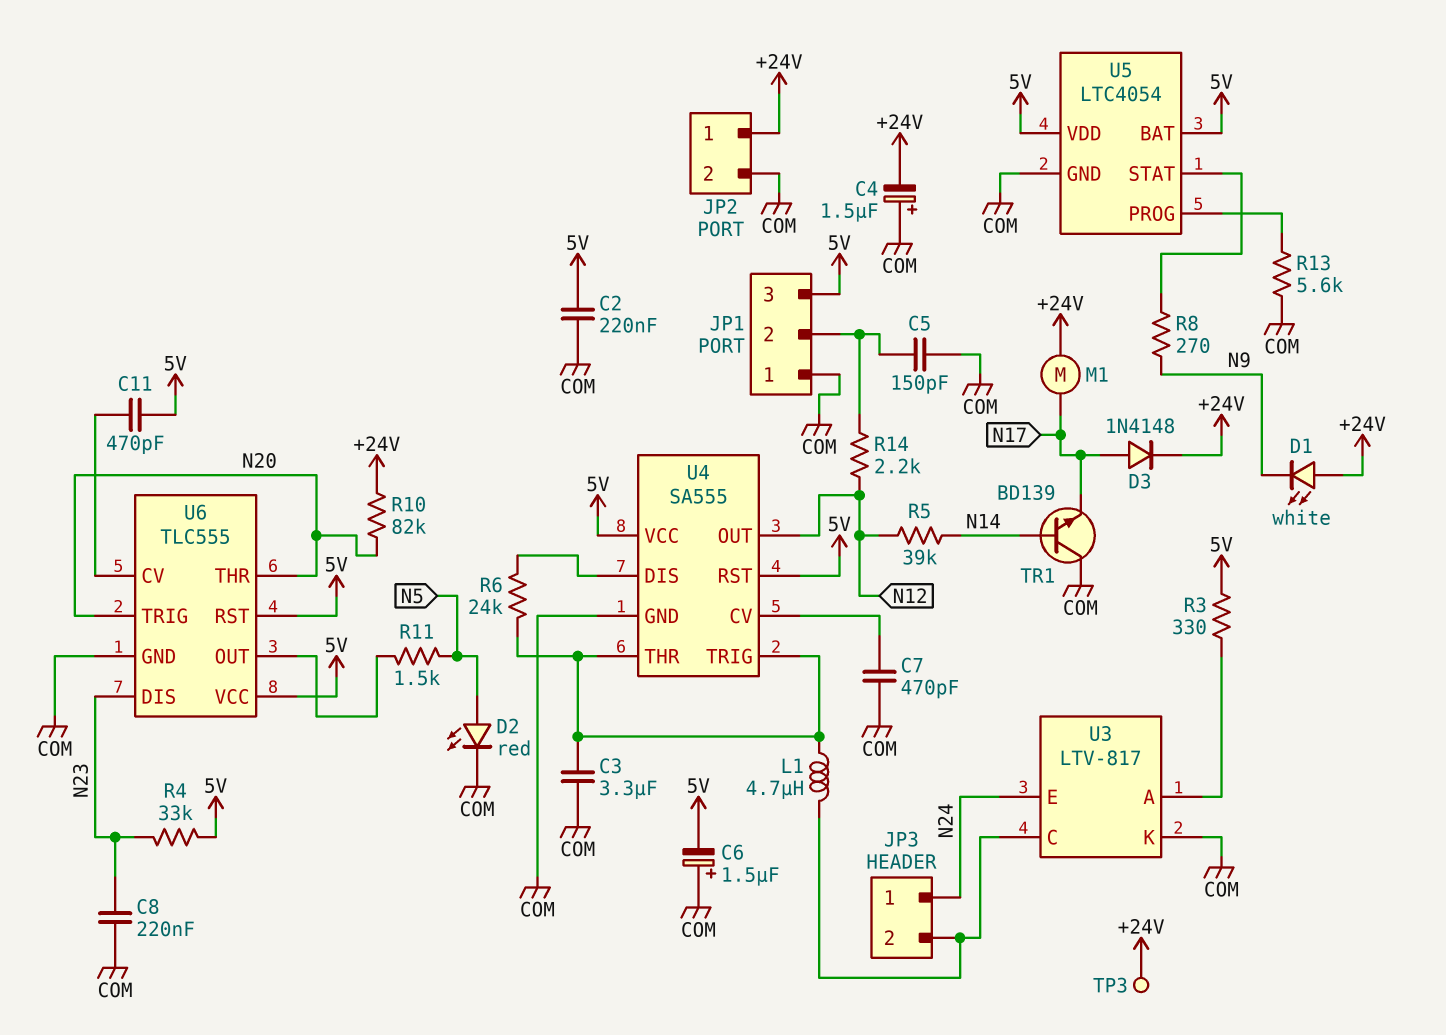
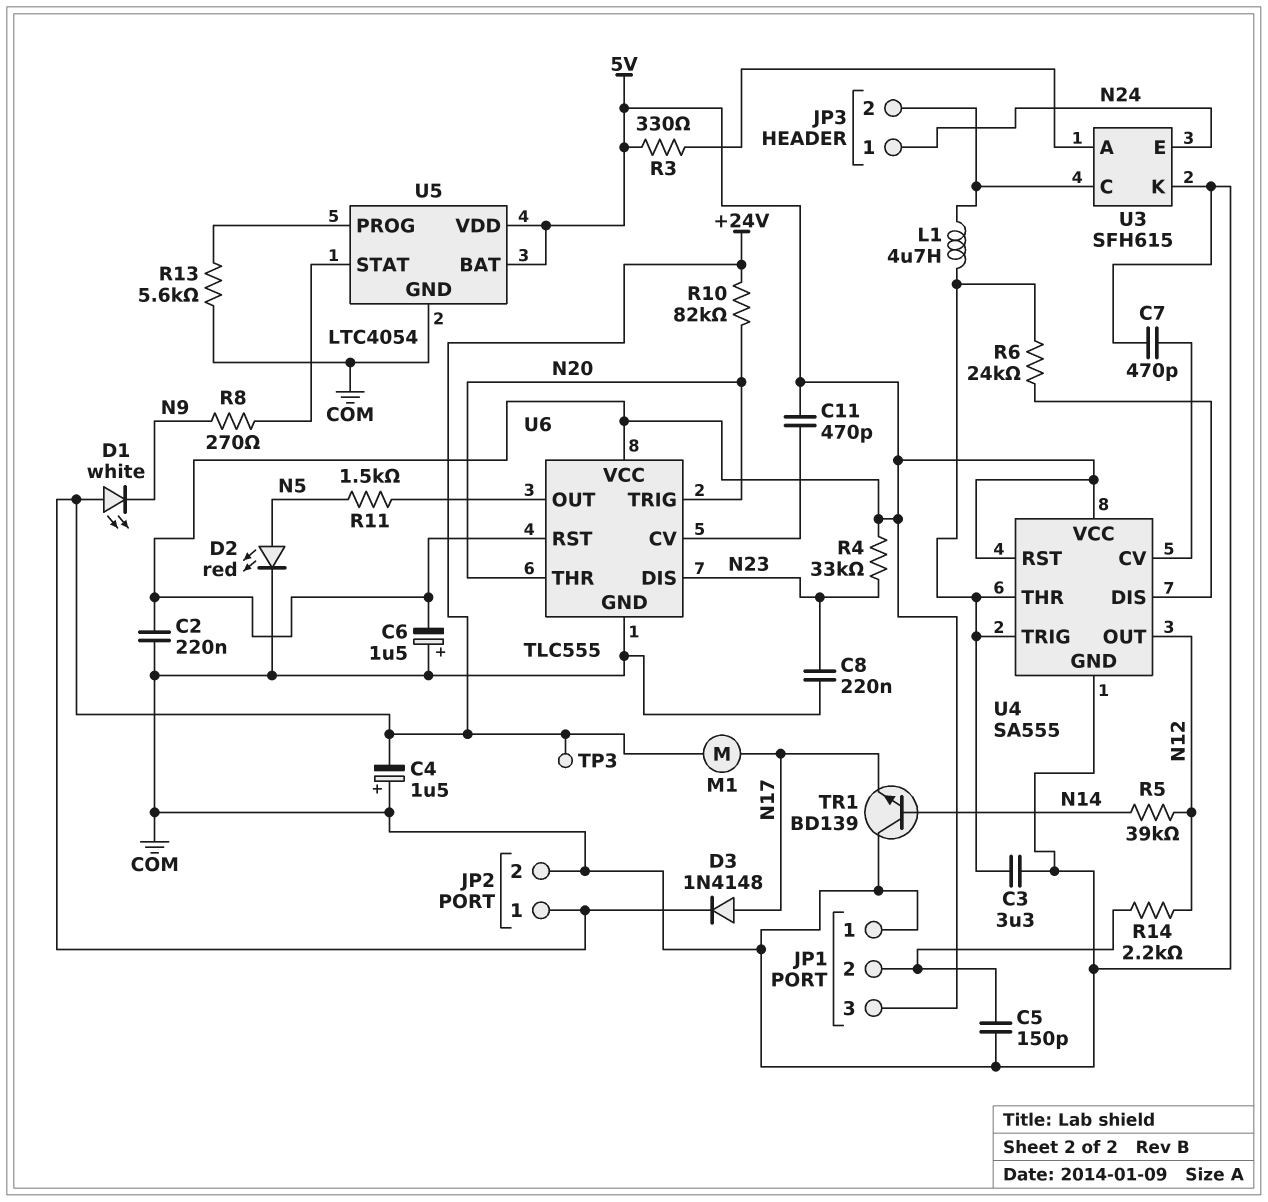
U3: LTV-817 -> SFH615

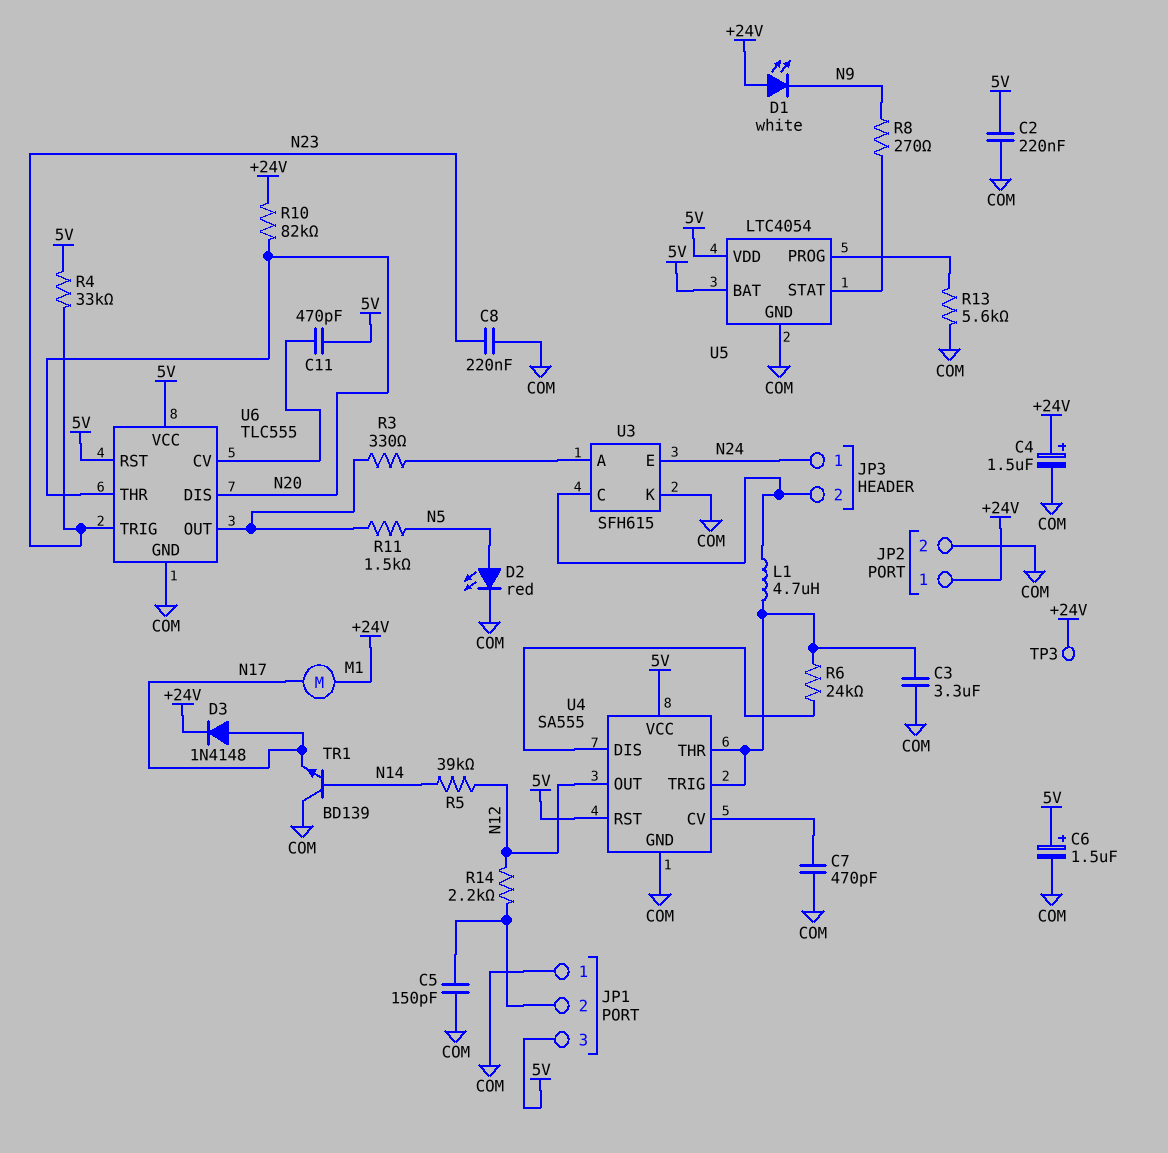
C4: 1.5uF (plus COM, minus +24V) -> 1.5uF (plus +24V, minus COM)
C6: 1.5uF (plus COM, minus 5V) -> 1.5uF (plus 5V, minus COM)
R3: 330 (5V, U3/A) -> 330 (U3/A, U6/OUT)
U6 pin DIS: N23 -> N20
U6 pin TRIG: N20 -> N23

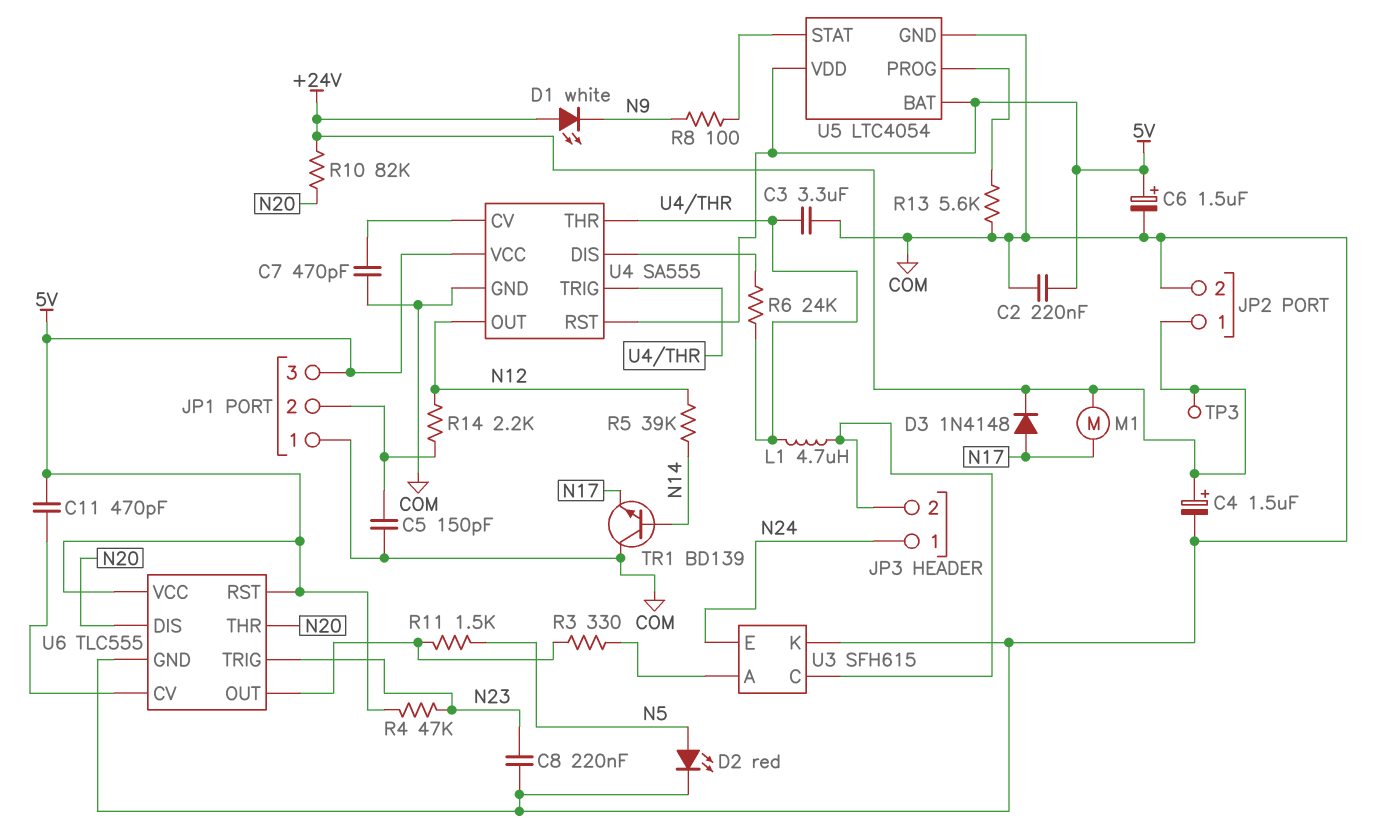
R4: 33k (5V, N23) -> 47k (5V, N23)
R8: 270 (N9, U5/STAT) -> 100 (N9, U5/STAT)

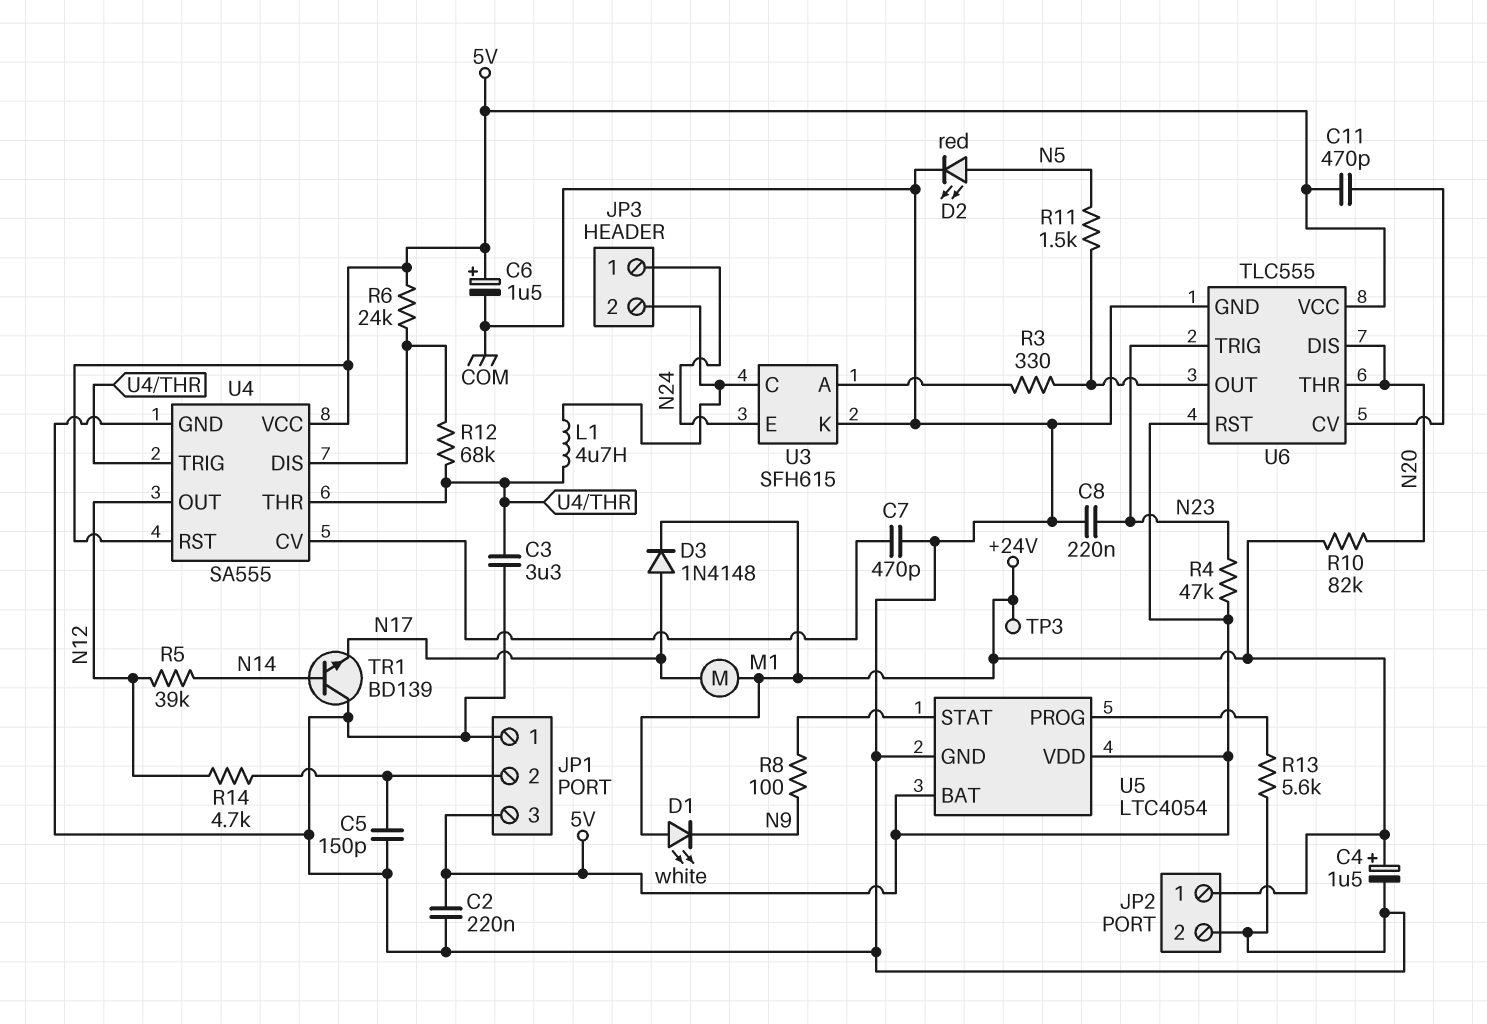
R6: 24k (U4/DIS, U4/THR) -> 24k (5V, U4/DIS)
R12: none -> 68k (U4/DIS, U4/THR)
R14: 2.2k (JP1/2, N12) -> 4.7k (JP1/2, N12)

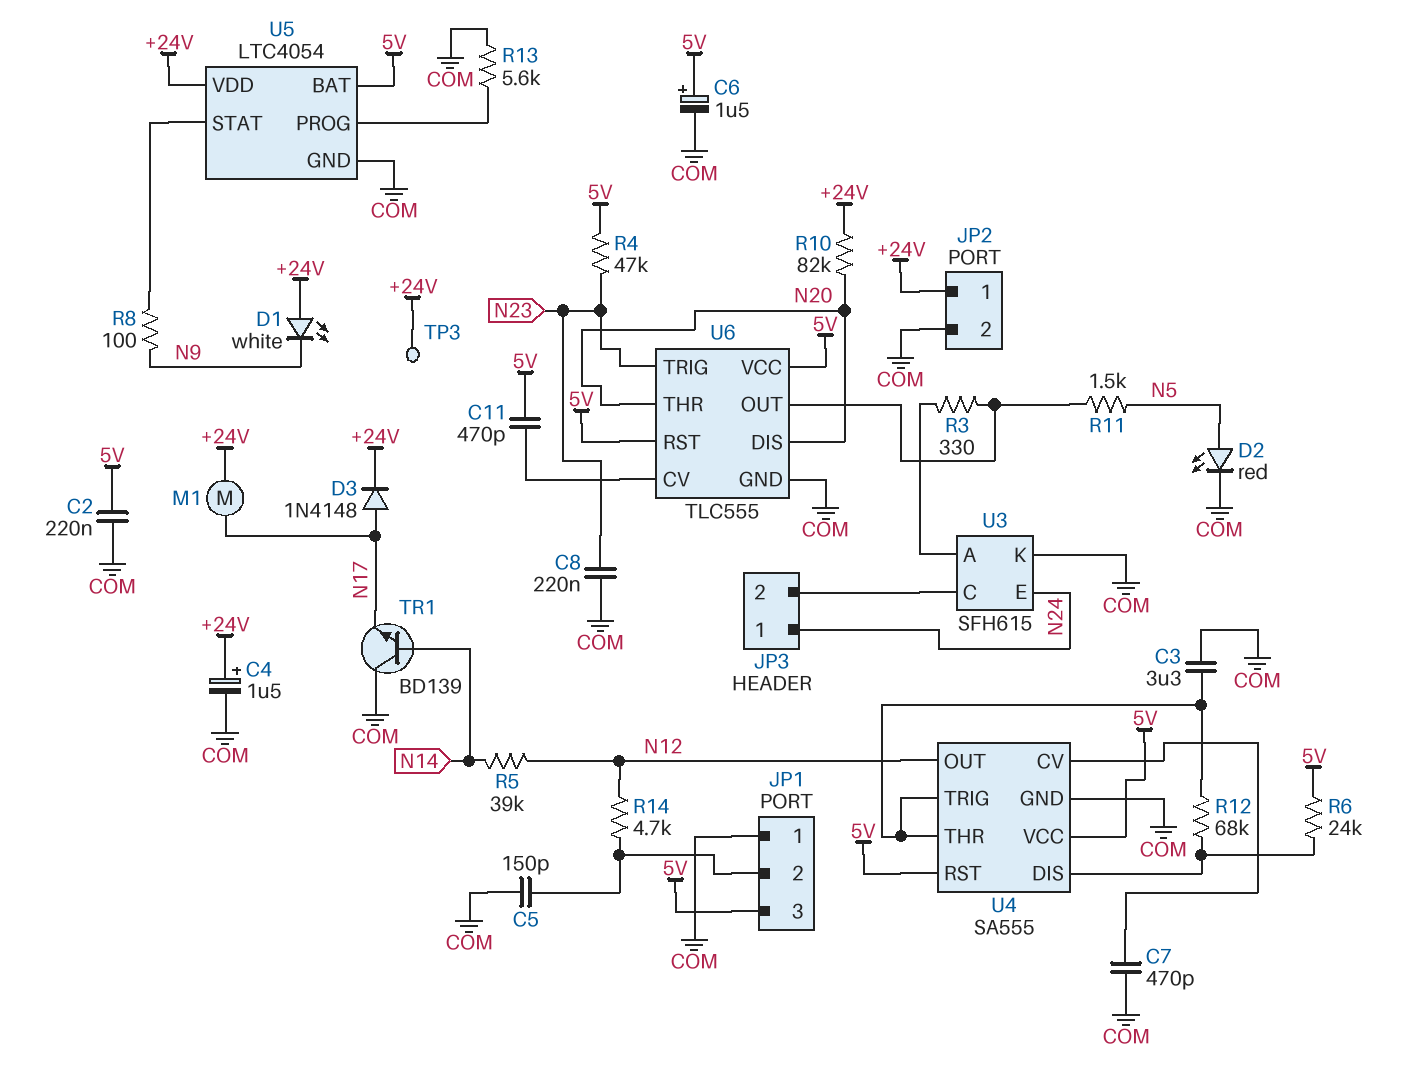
L1: 4.7uH (JP3/2, U4/THR) -> none
U5 pin VDD: 5V -> +24V

